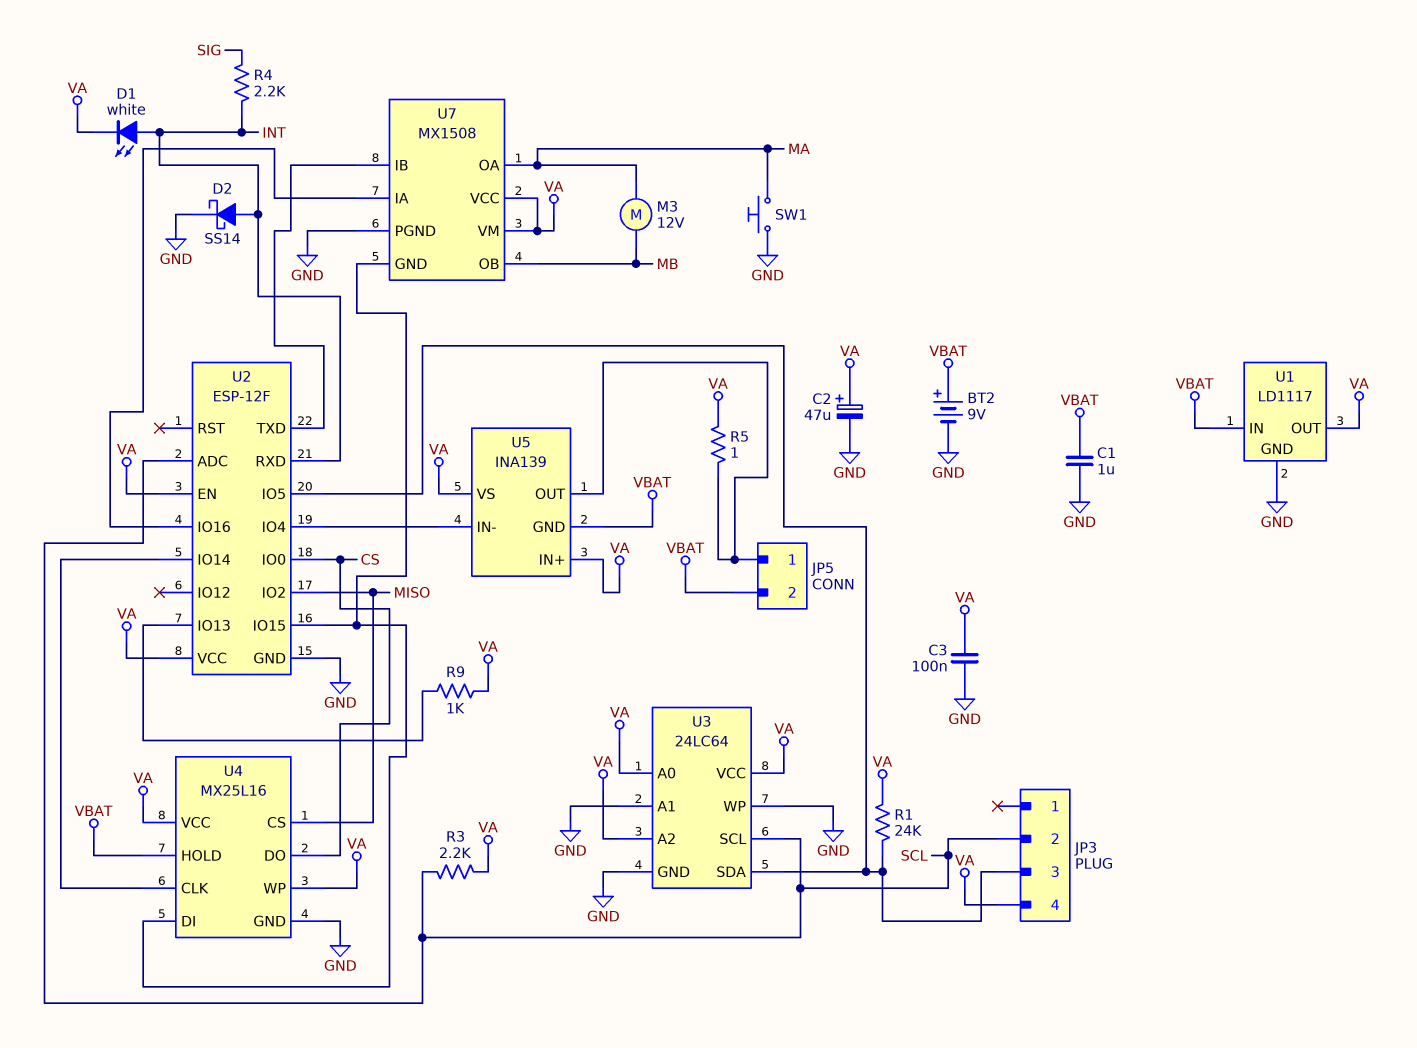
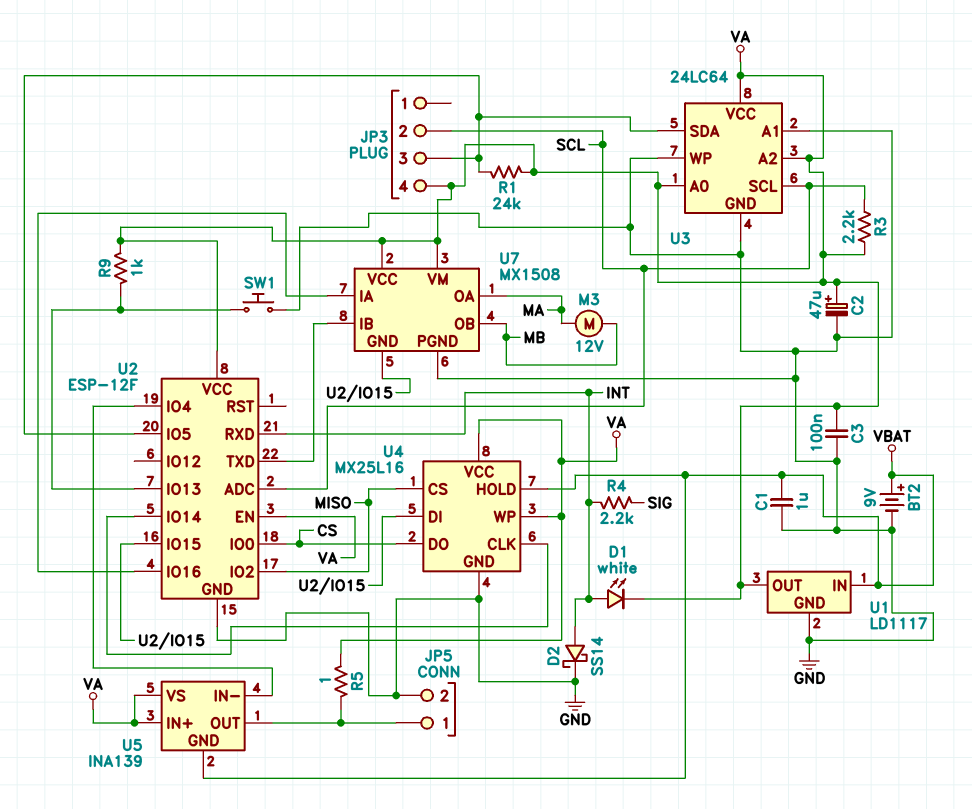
JP5 pin 2: VBAT -> GND
SW1: button (GND, MA) -> button (GND, U2/IO13)

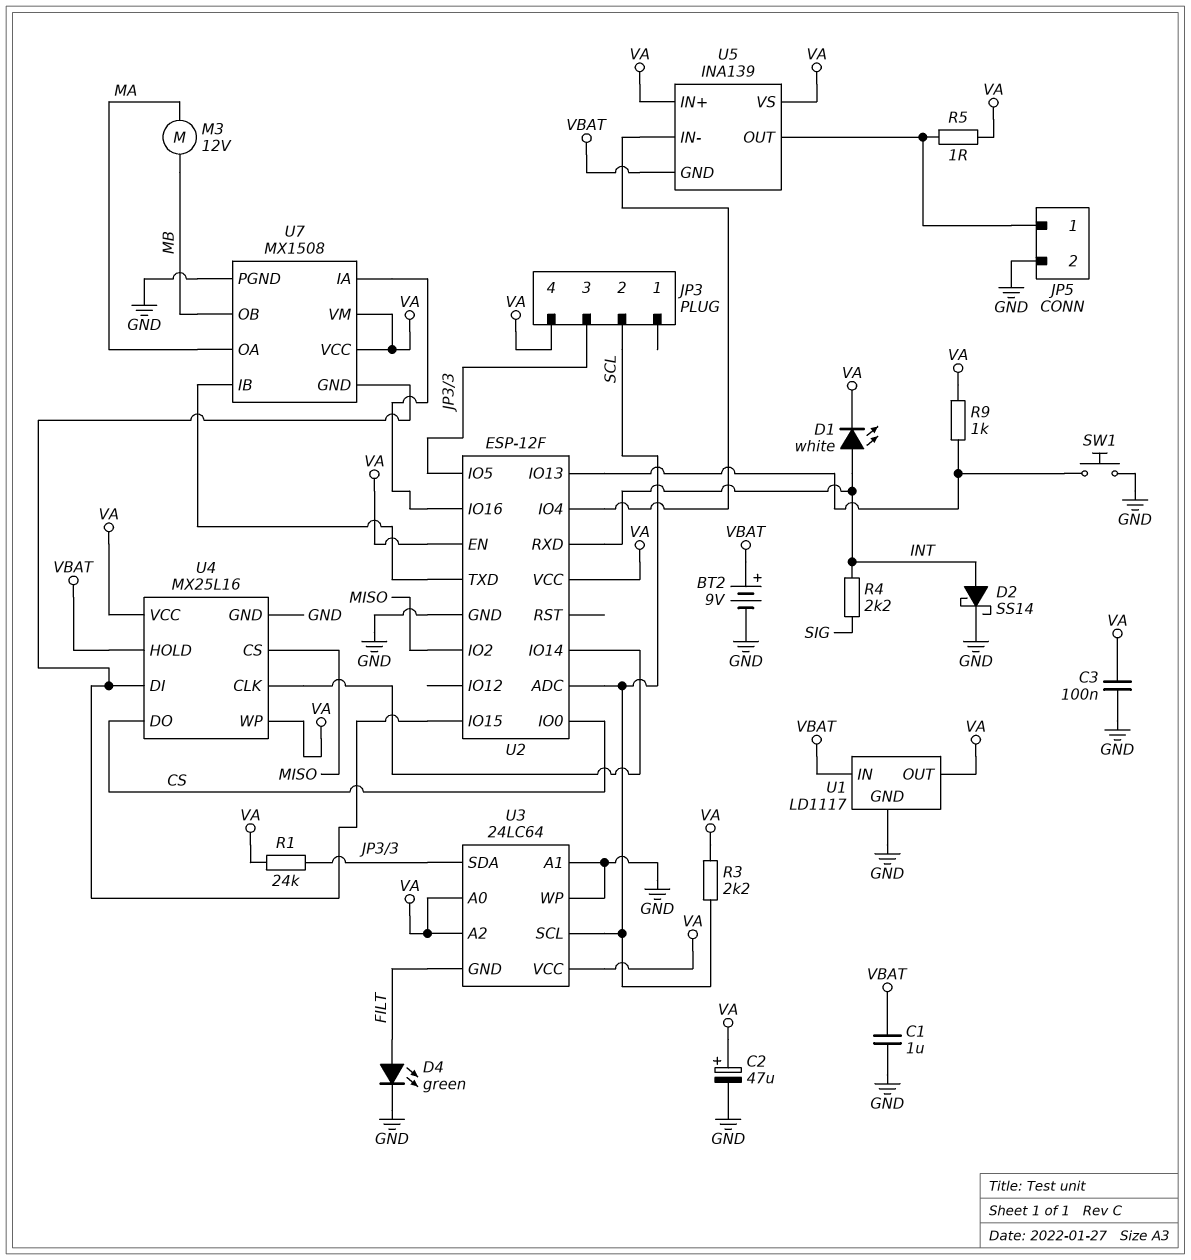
D4: none -> LED green (A FILT, K GND)
U3 pin GND: GND -> FILT

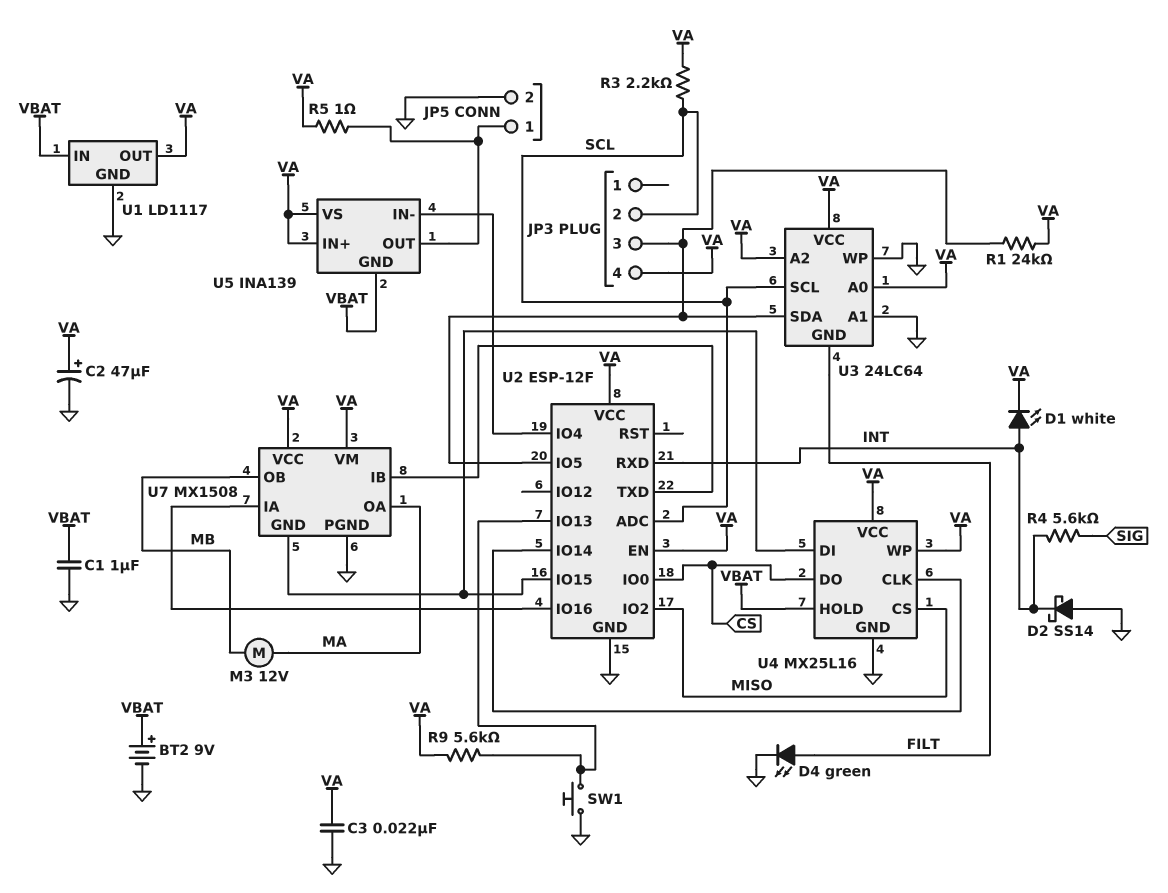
C3: 100nF (GND, VA) -> 22nF (GND, VA)
D2: schottky SS14 (A INT, K GND) -> schottky SS14 (A GND, K INT)
R4: 2.2k (INT, SIG) -> 5.6k (INT, SIG)
R9: 1k (U2/IO13, VA) -> 5.6k (U2/IO13, VA)

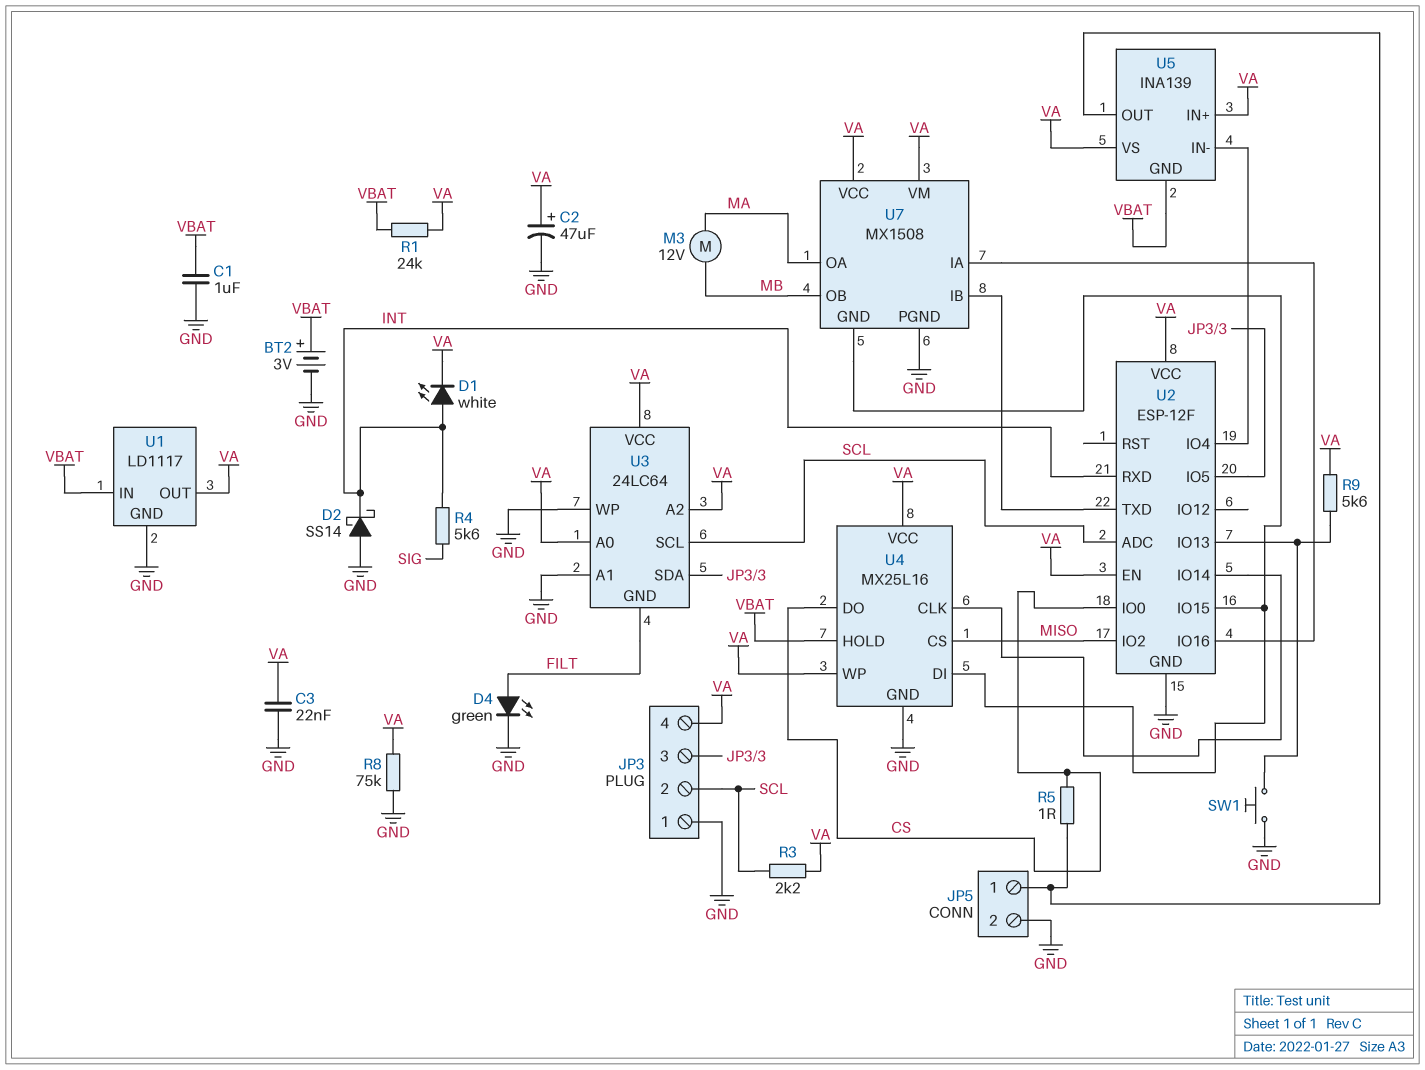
BT2: 9V (plus VBAT, minus GND) -> 3V (plus VBAT, minus GND)
JP3 pin 1: none -> GND
R1: 24k (JP3/3, VA) -> 24k (VA, VBAT)
R5: 1 (JP5/1, VA) -> 1 (CS, JP5/1)
R8: none -> 75k (GND, VA)

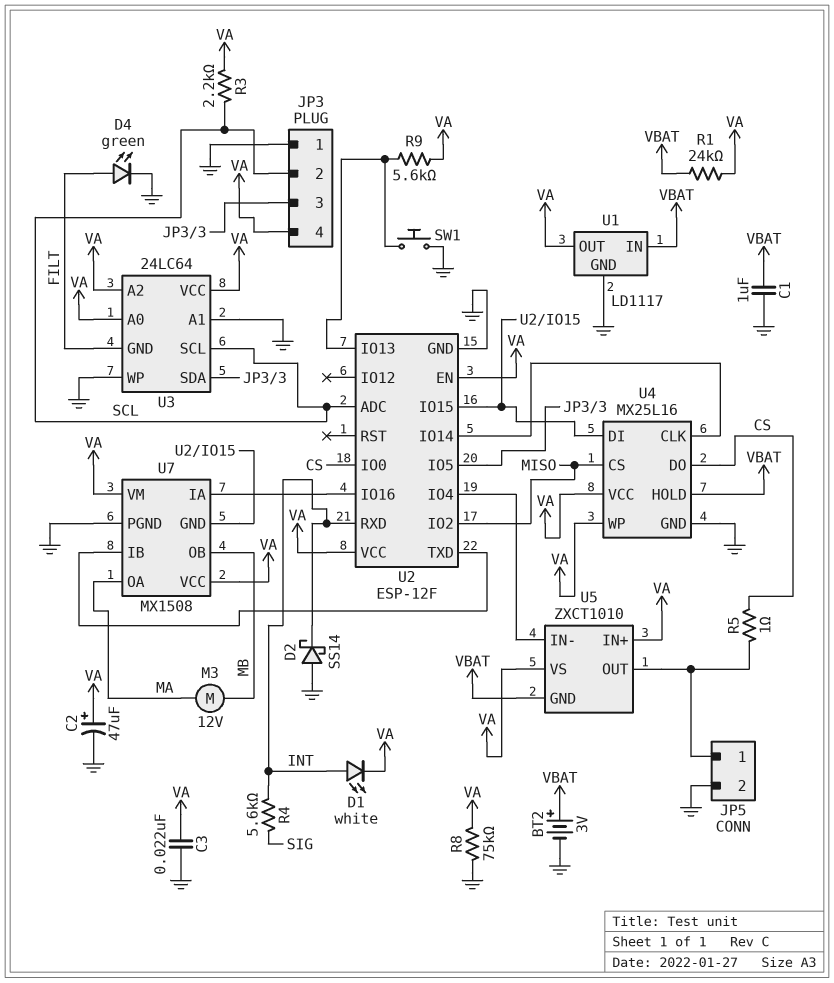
U5: INA139 -> ZXCT1010

